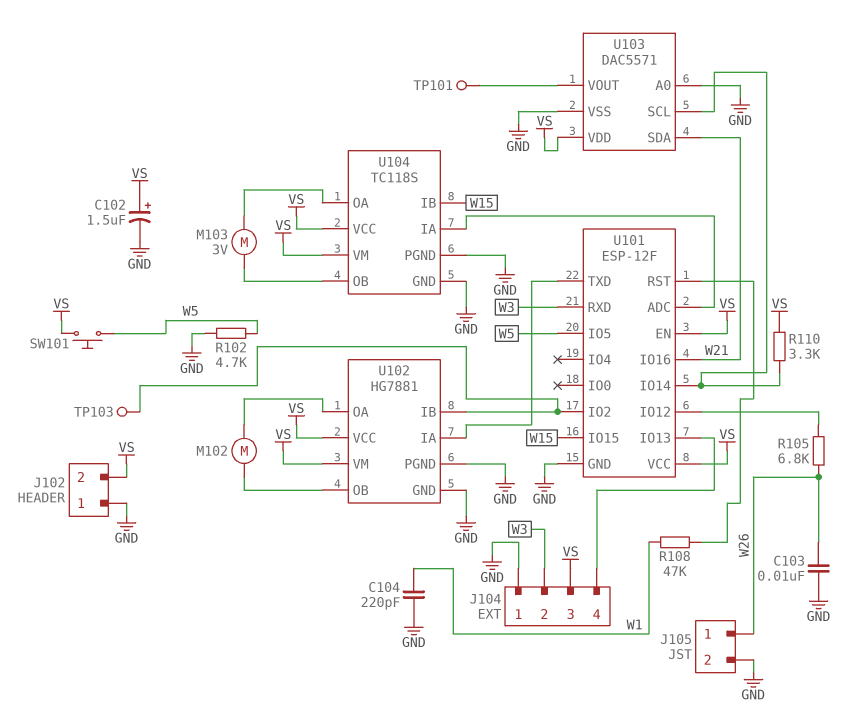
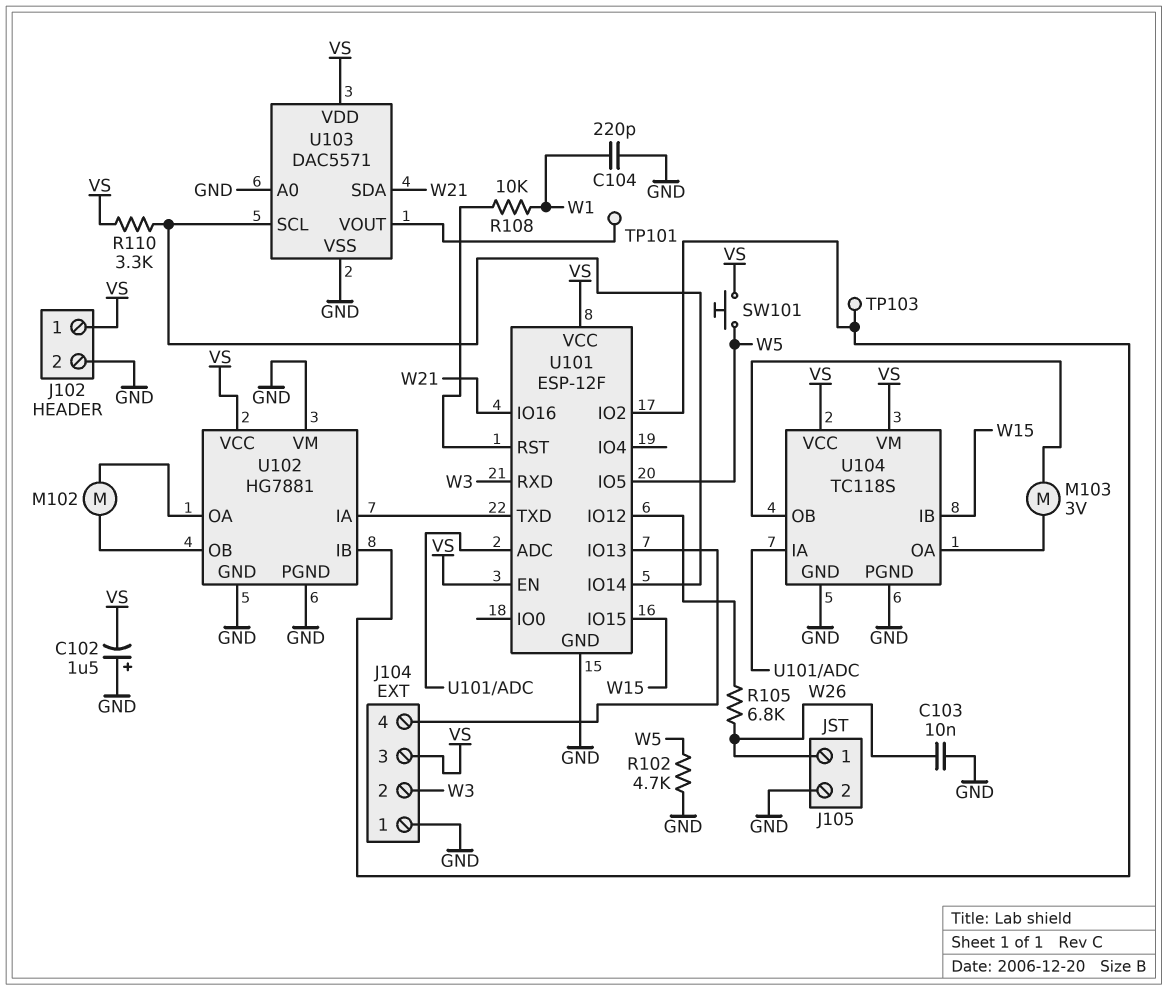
C102: 1.5uF (plus VS, minus GND) -> 1.5uF (plus GND, minus VS)
J102 pin 1: GND -> VS
J102 pin 2: VS -> GND
R108: 47k (U101/RST, W1) -> 10k (U101/RST, W1)
U102 pin VM: VS -> GND

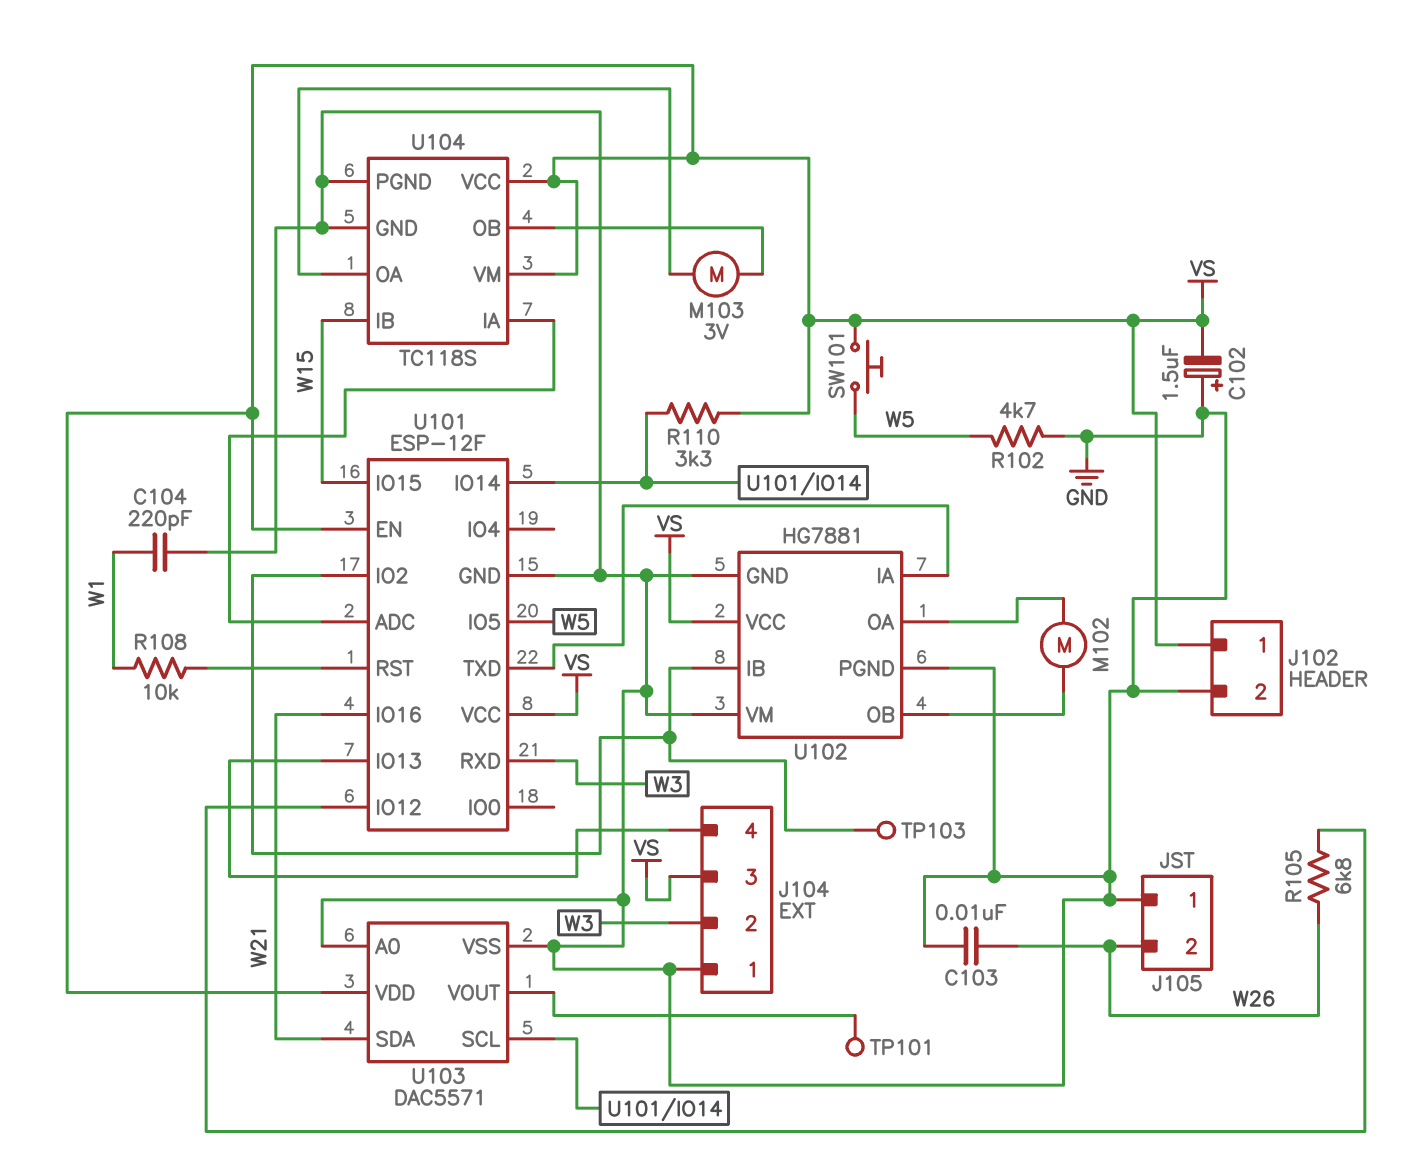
J105 pin 1: W26 -> GND
J105 pin 2: GND -> W26

